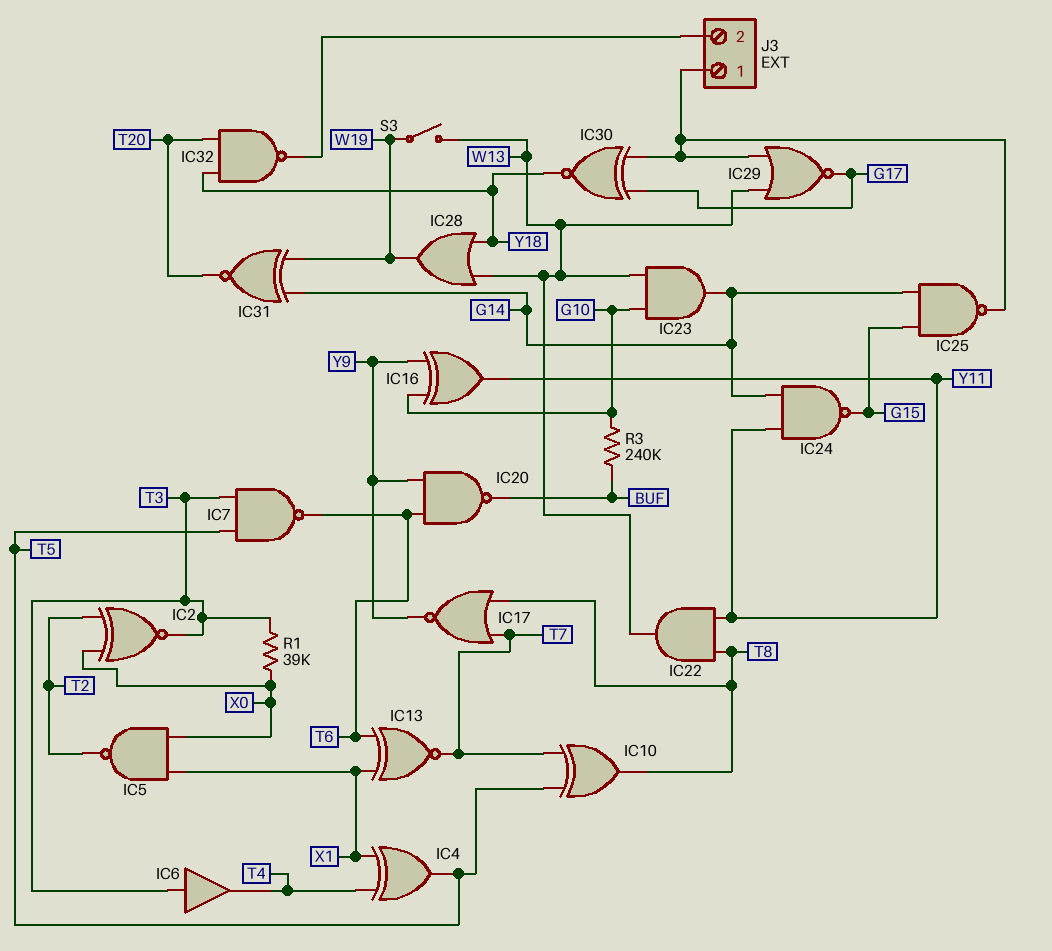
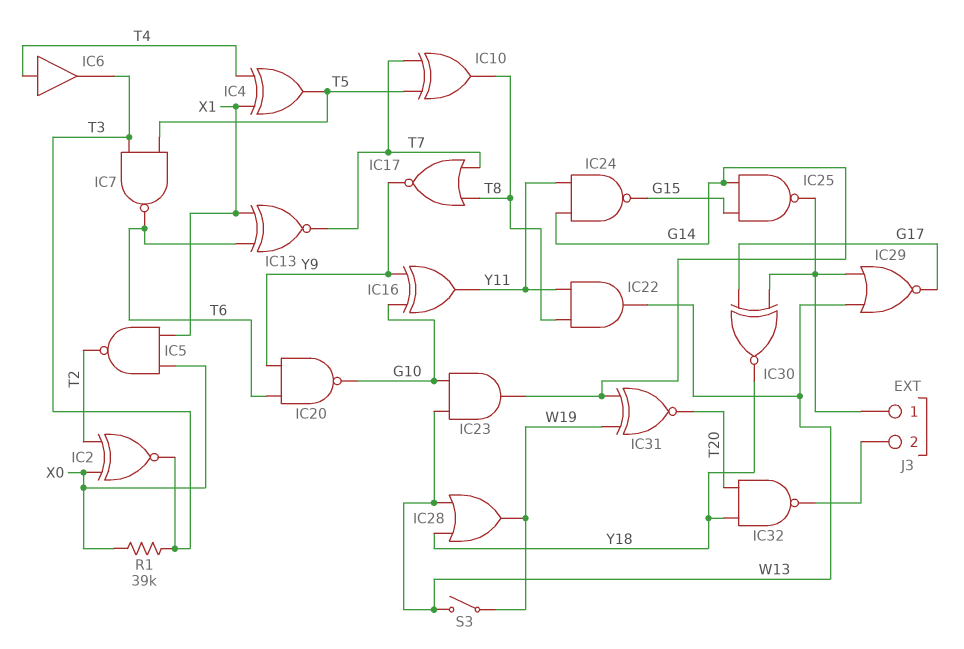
IC6: buffer (in T3, out T4) -> buffer (in T4, out T3)
IC20: NAND (in T6, in Y9, out BUF) -> NAND (in T6, in Y9, out G10)
R3: 240k (BUF, G10) -> none

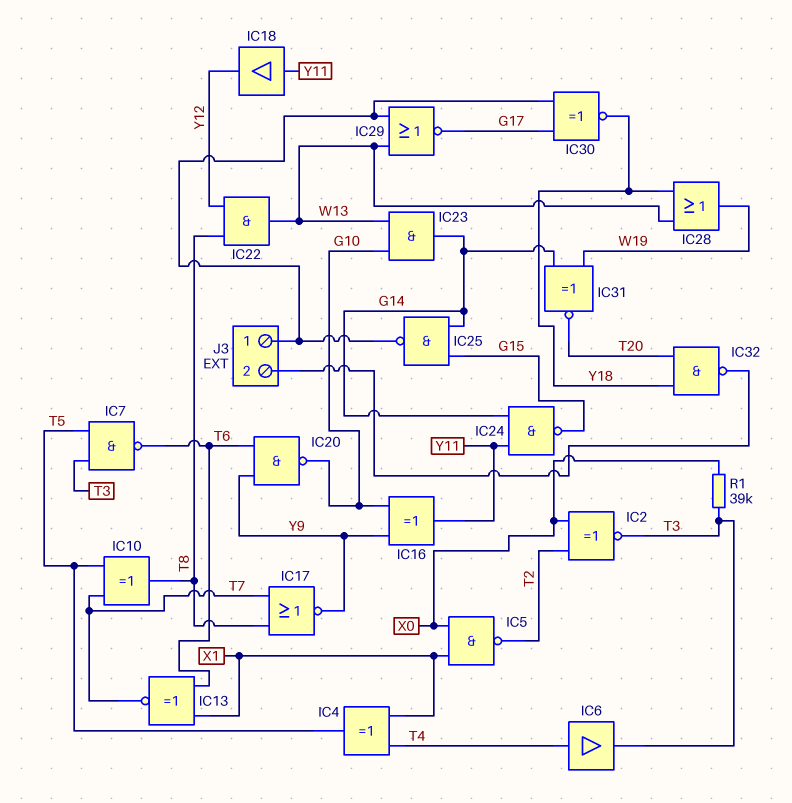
IC18: none -> buffer (in Y11, out Y12)
IC22: AND (in T8, in Y11, out W13) -> AND (in T8, in Y12, out W13)
S3: switch (W13, W19) -> none

